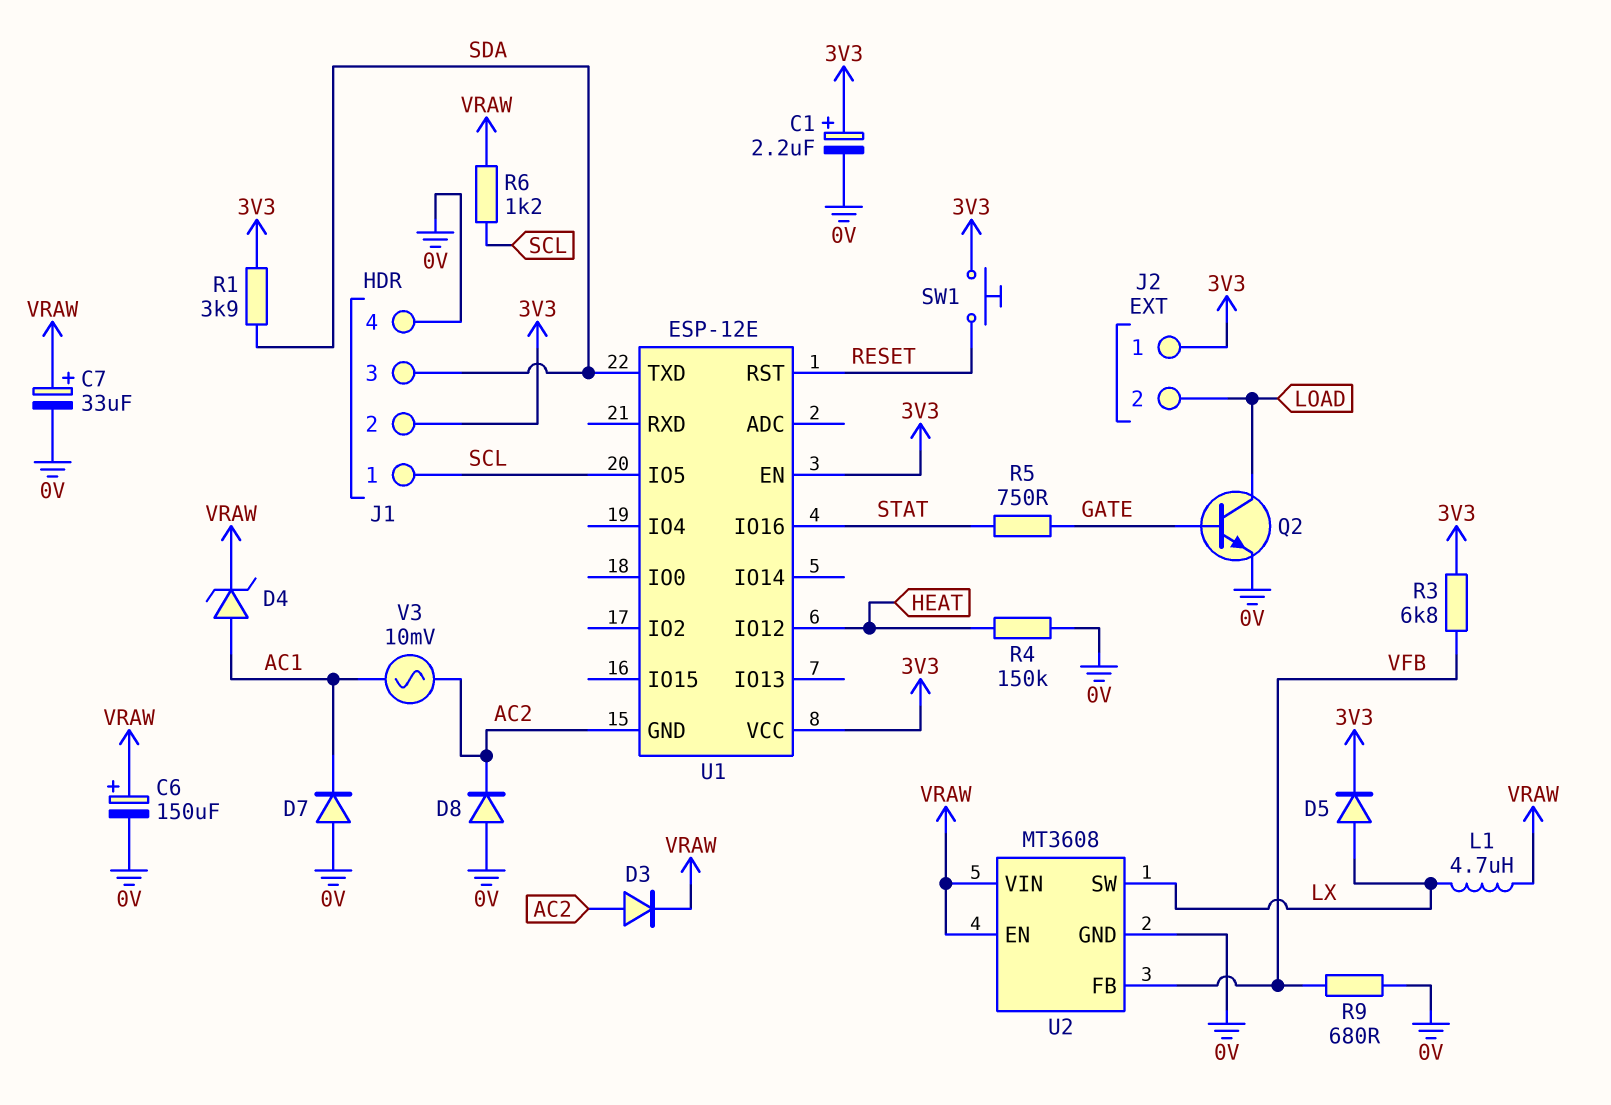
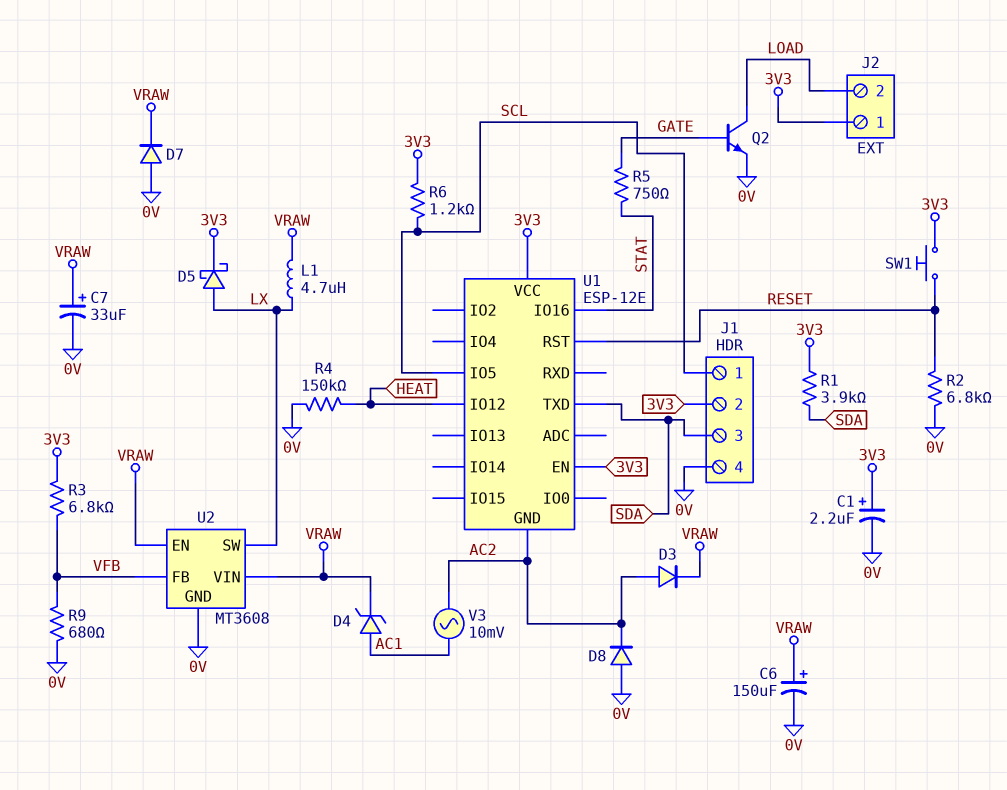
D5: diode (A LX, K 3V3) -> schottky (A LX, K 3V3)
D7: diode (A 0V, K AC1) -> diode (A 0V, K VRAW)
R2: none -> 6.8k (0V, RESET)
R6: 1.2k (SCL, VRAW) -> 1.2k (3V3, SCL)

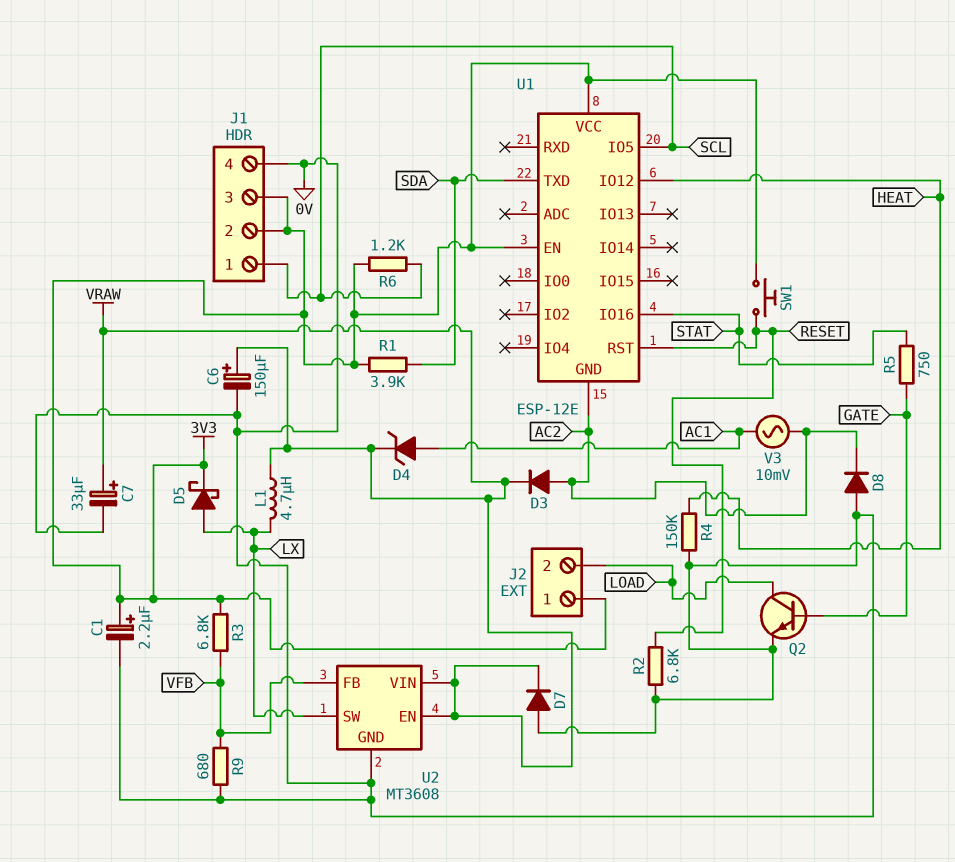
J1 pin 3: SDA -> 3V3

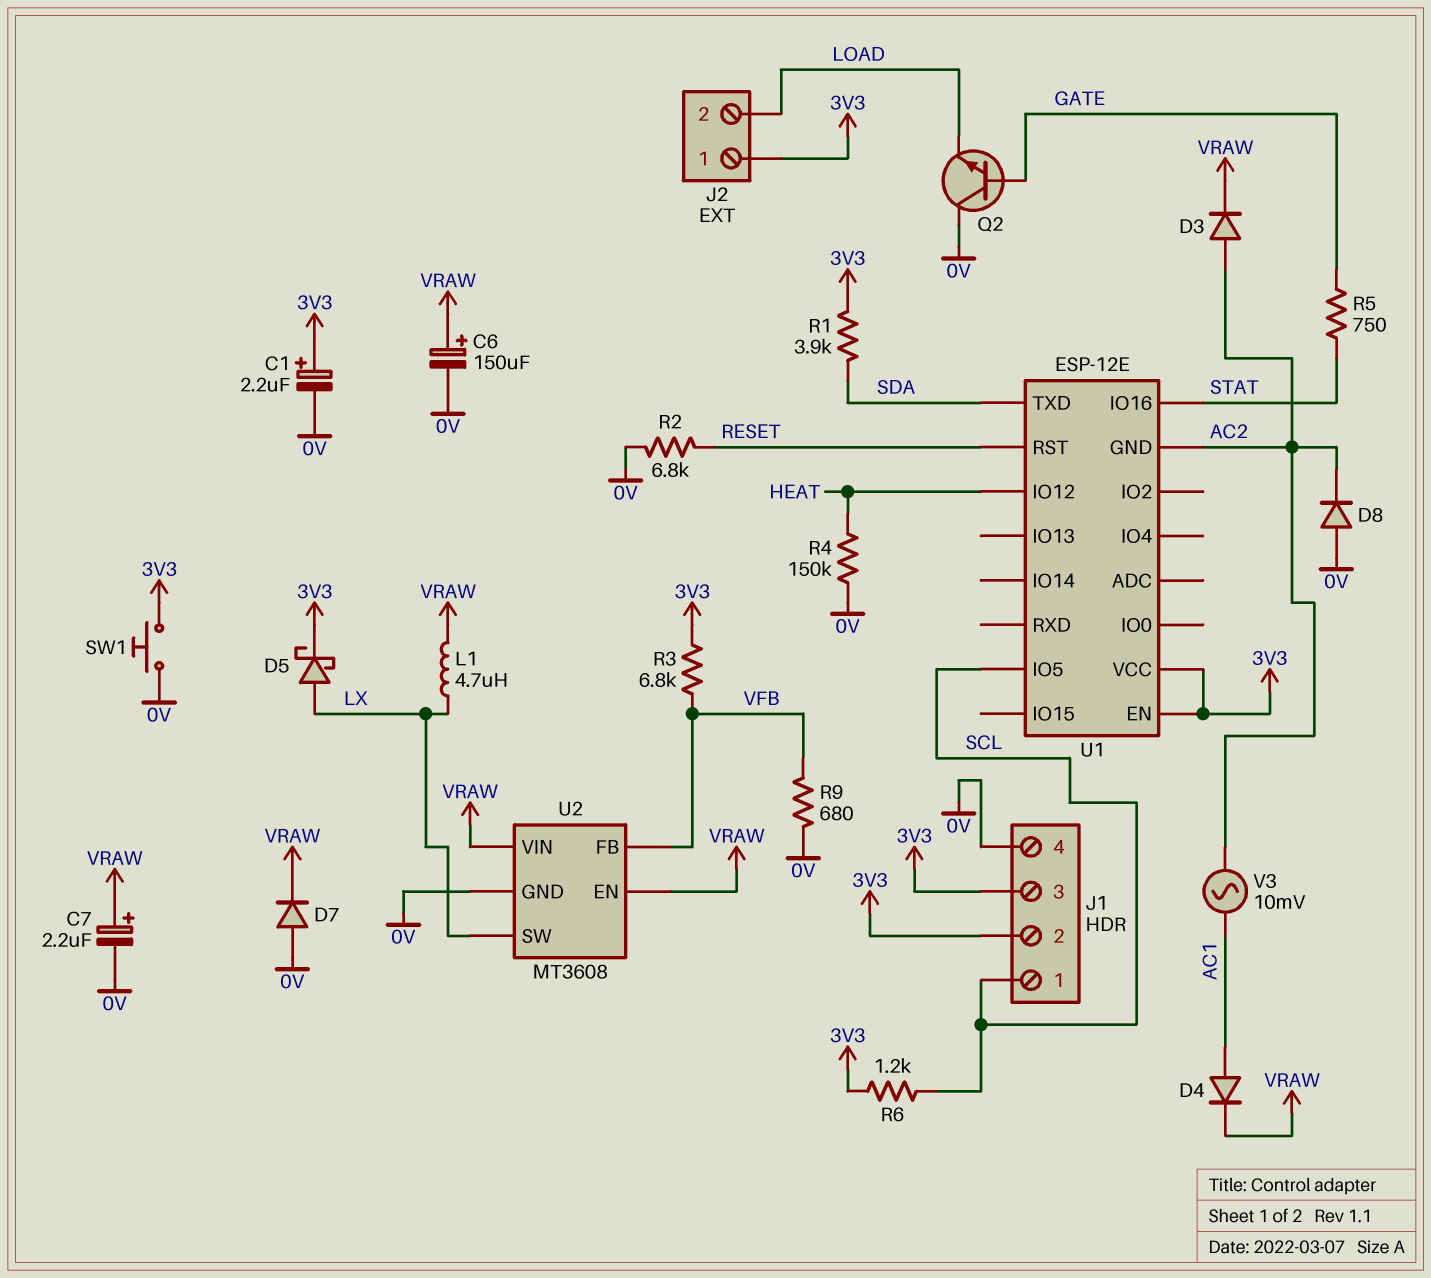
C7: 33uF (plus VRAW, minus 0V) -> 2.2uF (plus VRAW, minus 0V)
D4: zener (A AC1, K VRAW) -> diode (A AC1, K VRAW)
Q2: NPN (B GATE, C LOAD, E 0V) -> NPN (B GATE, C 0V, E LOAD)
SW1: button (3V3, RESET) -> button (0V, 3V3)

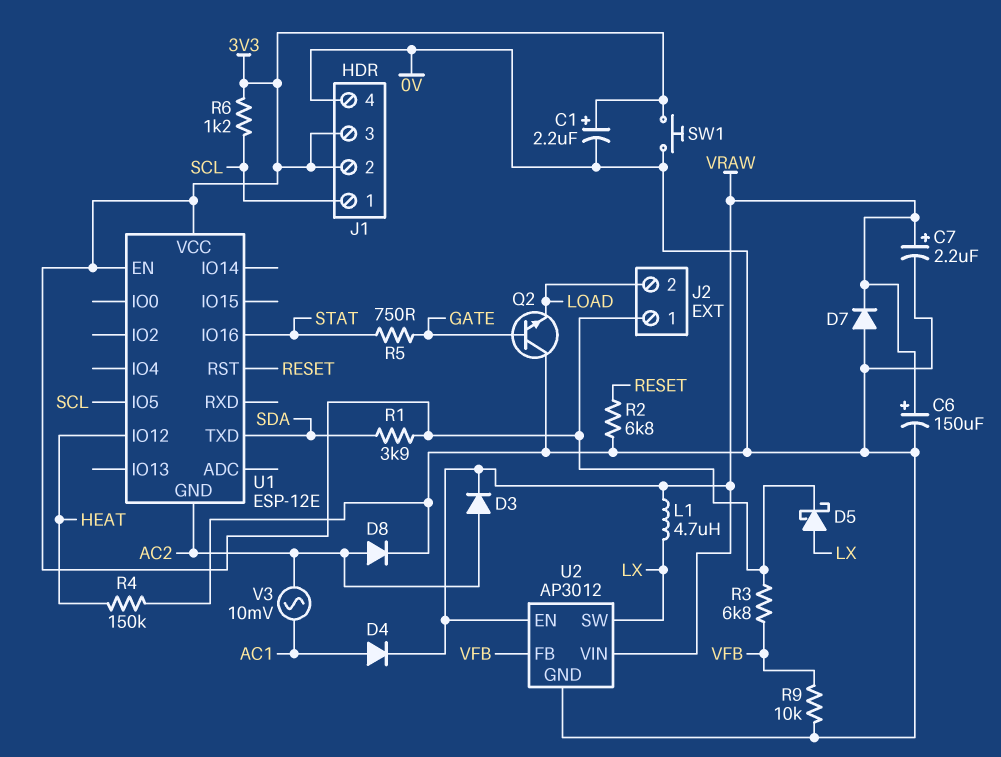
D8: diode (A 0V, K AC2) -> diode (A AC2, K 0V)
R9: 680 (0V, VFB) -> 10k (0V, VFB)
U2: MT3608 -> AP3012

